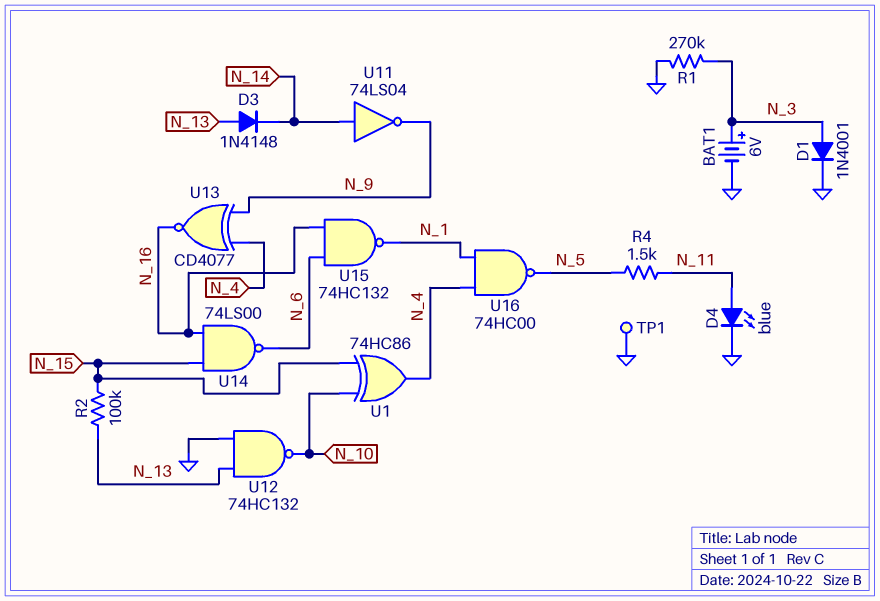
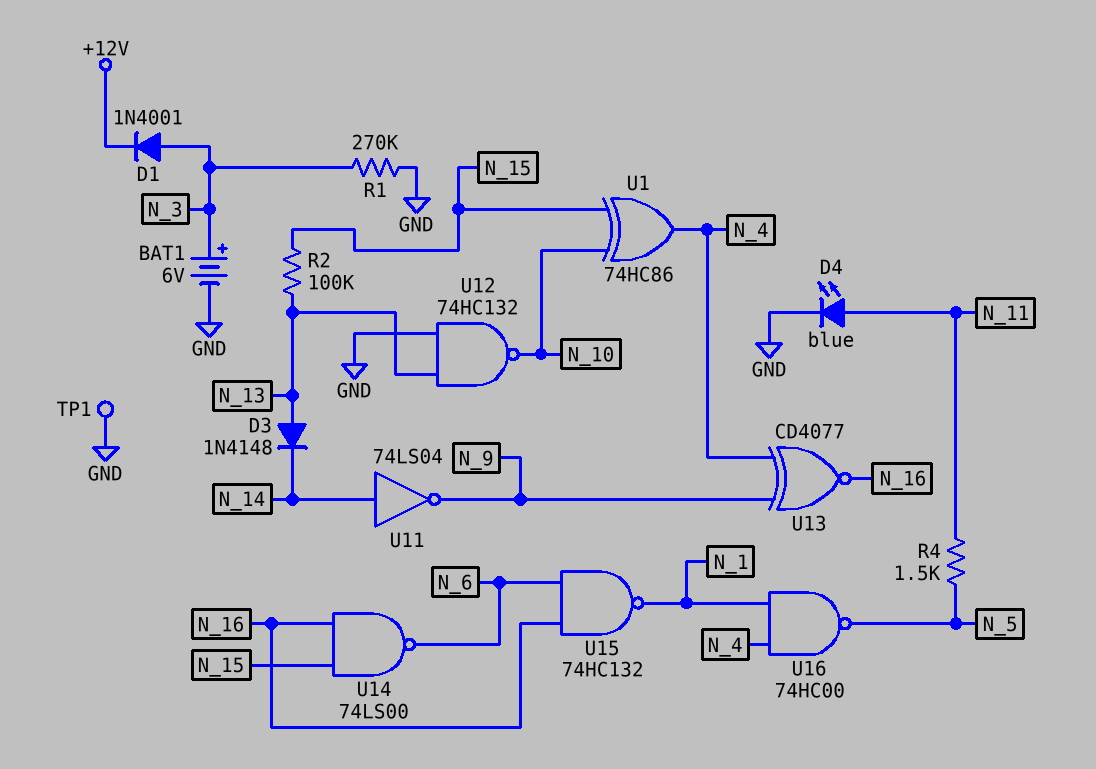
D1: diode 1N4001 (A N_3, K GND) -> diode 1N4001 (A N_3, K +12V)

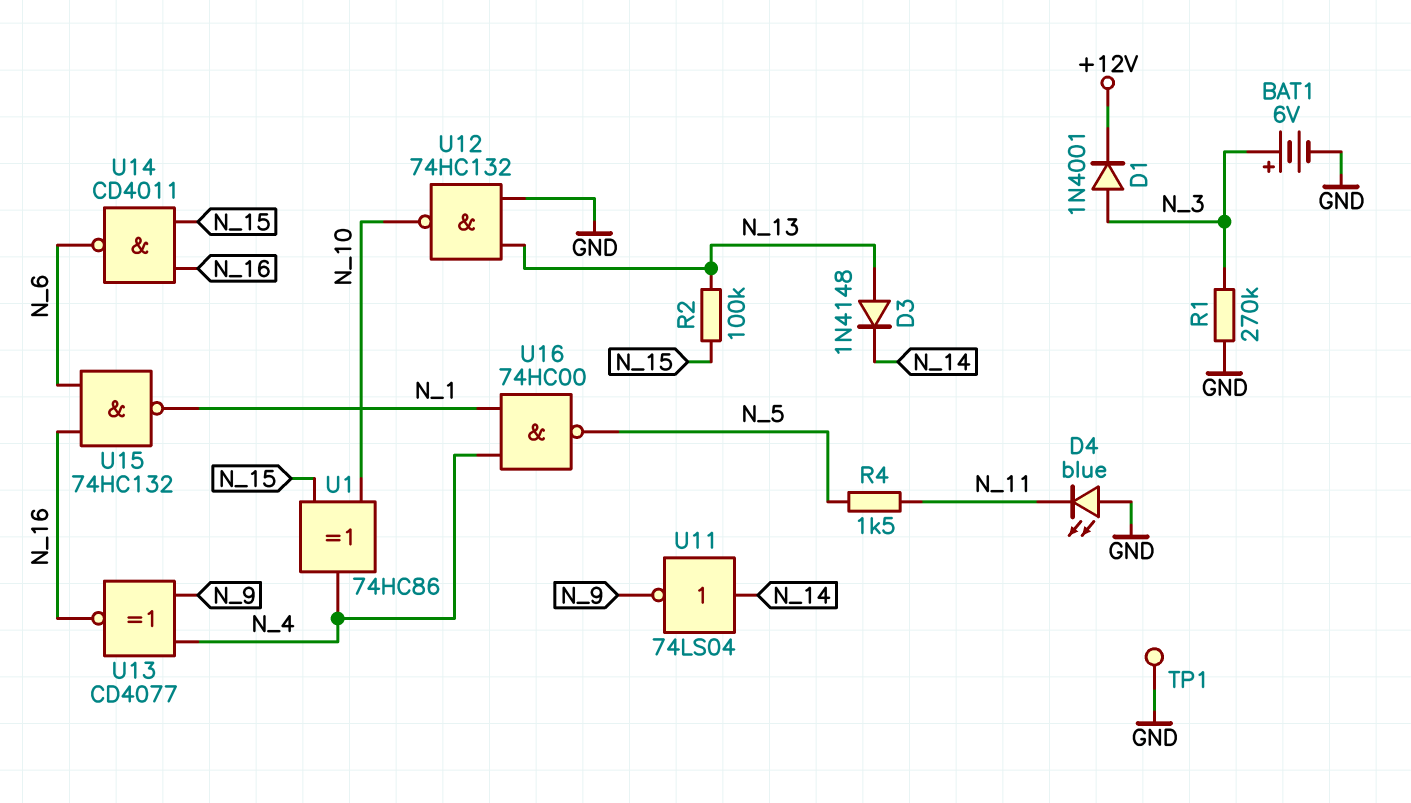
D4: LED blue (A N_11, K GND) -> LED blue (A GND, K N_11)
U14: NAND 74LS00 (in N_15, in N_16, out N_6) -> NAND CD4011 (in N_15, in N_16, out N_6)

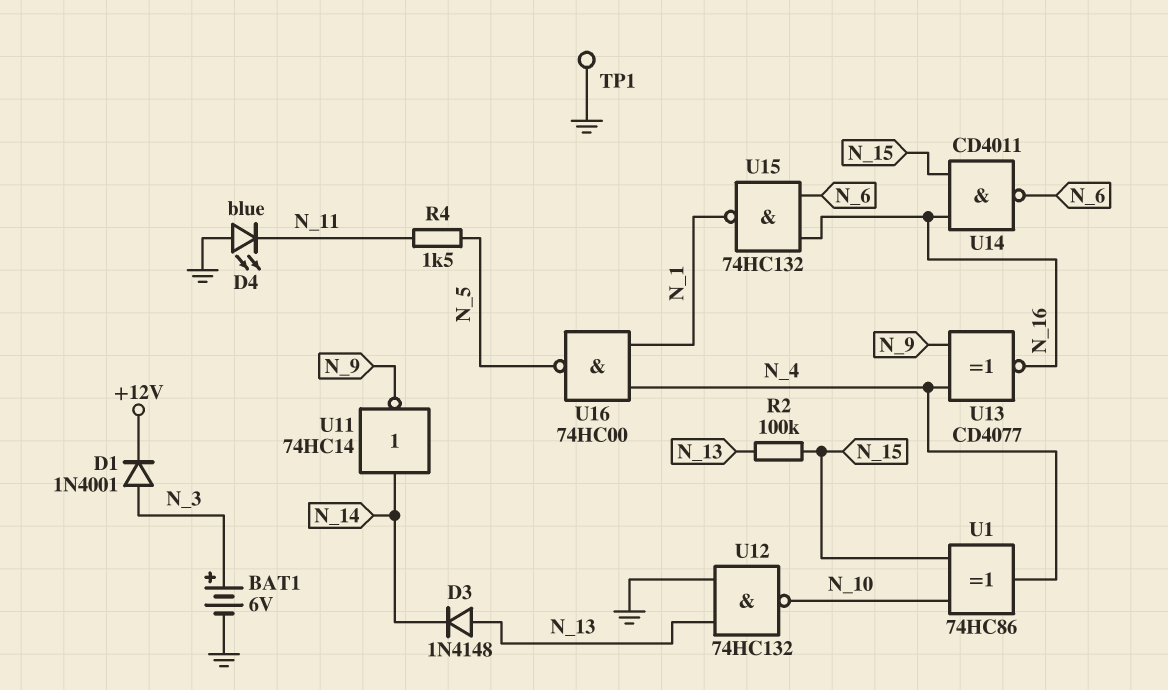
R1: 270k (GND, N_3) -> none
U11: NOT 74LS04 (in N_14, out N_9) -> NOT 74HC14 (in N_14, out N_9)

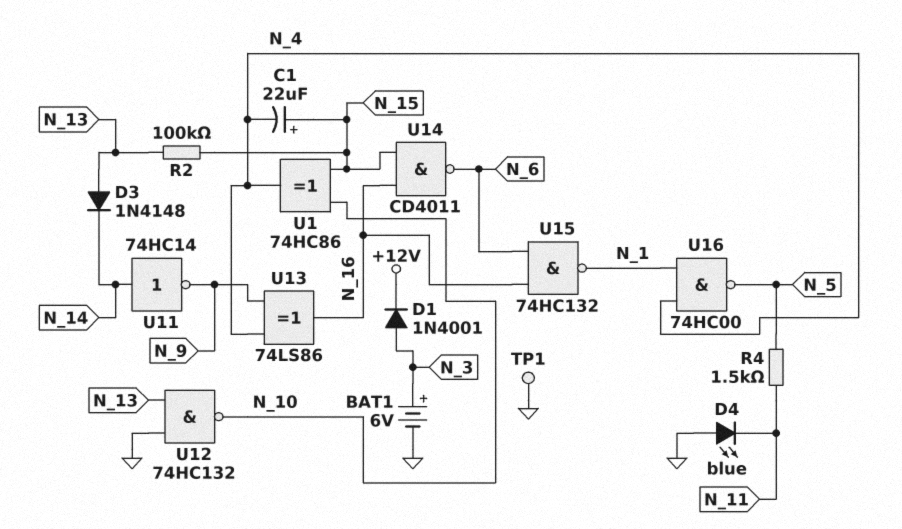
C1: none -> 22uF (plus N_15, minus N_4)
U13: XNOR CD4077 (in N_4, in N_9, out N_16) -> XOR 74LS86 (in N_4, in N_9, out N_16)

